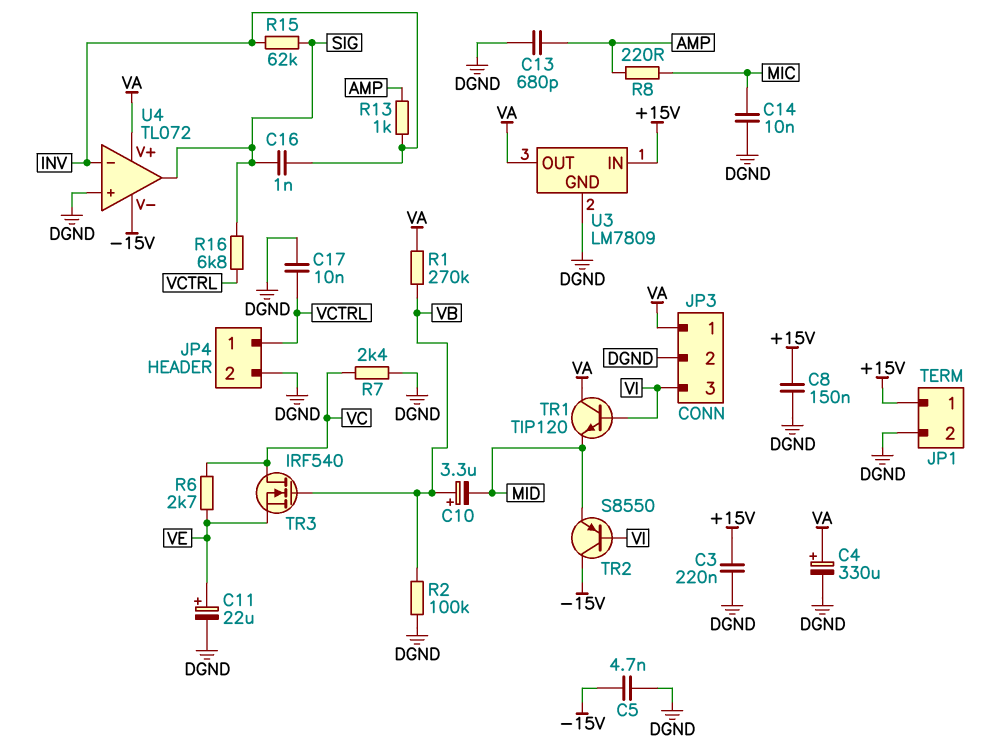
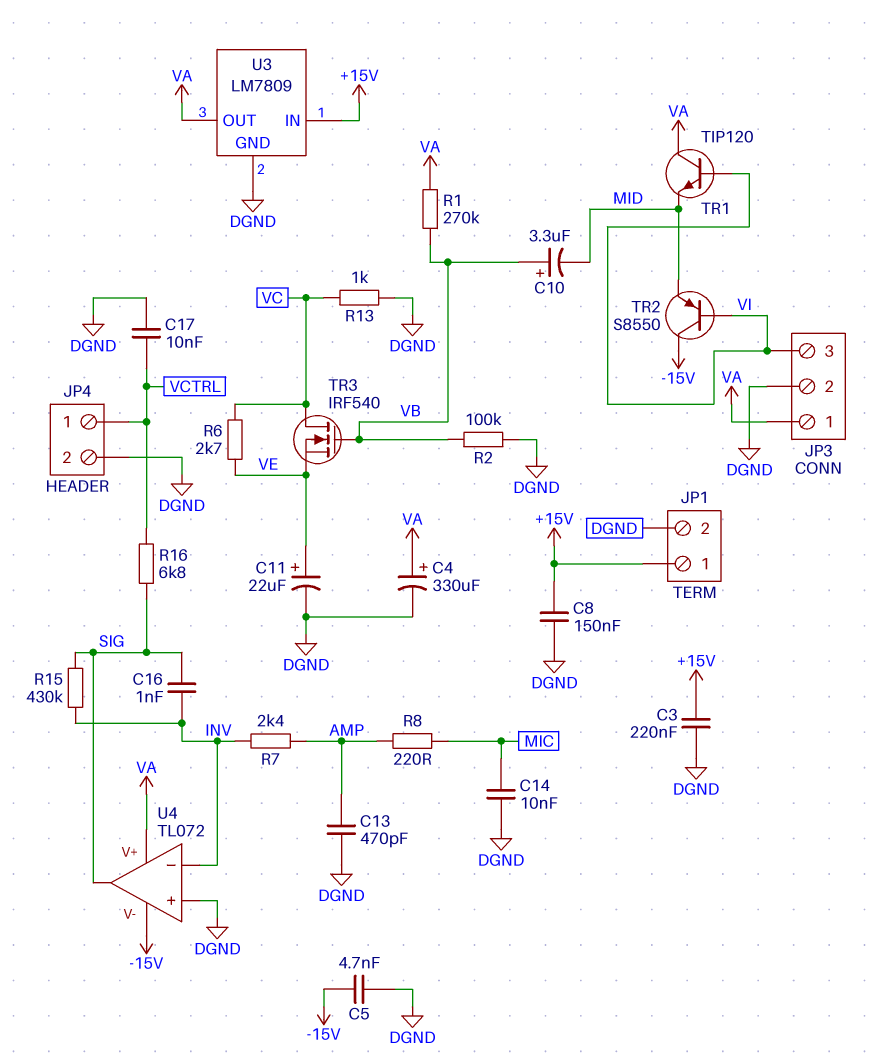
C13: 680pF (AMP, DGND) -> 470pF (AMP, DGND)
R7: 2.4k (DGND, VC) -> 2.4k (AMP, INV)
R13: 1k (AMP, INV) -> 1k (DGND, VC)
R15: 62k (INV, SIG) -> 430k (INV, SIG)

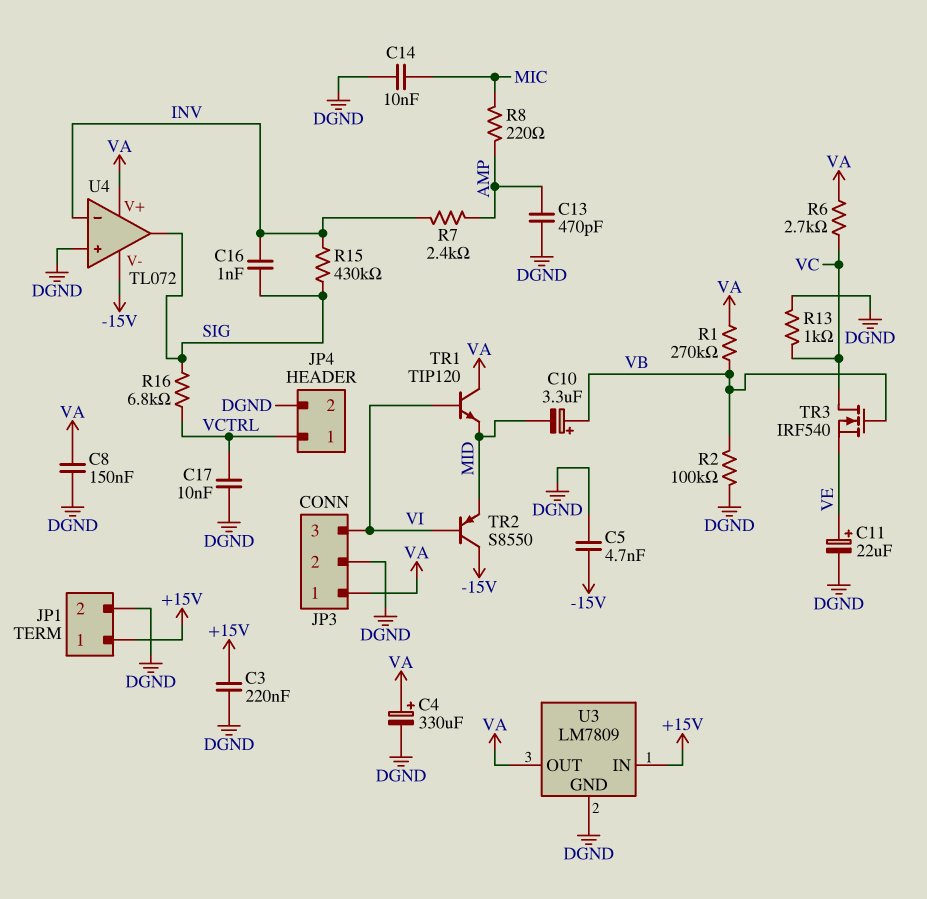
C8: 150nF (+15V, DGND) -> 150nF (DGND, VA)
R6: 2.7k (VC, VE) -> 2.7k (VA, VC)

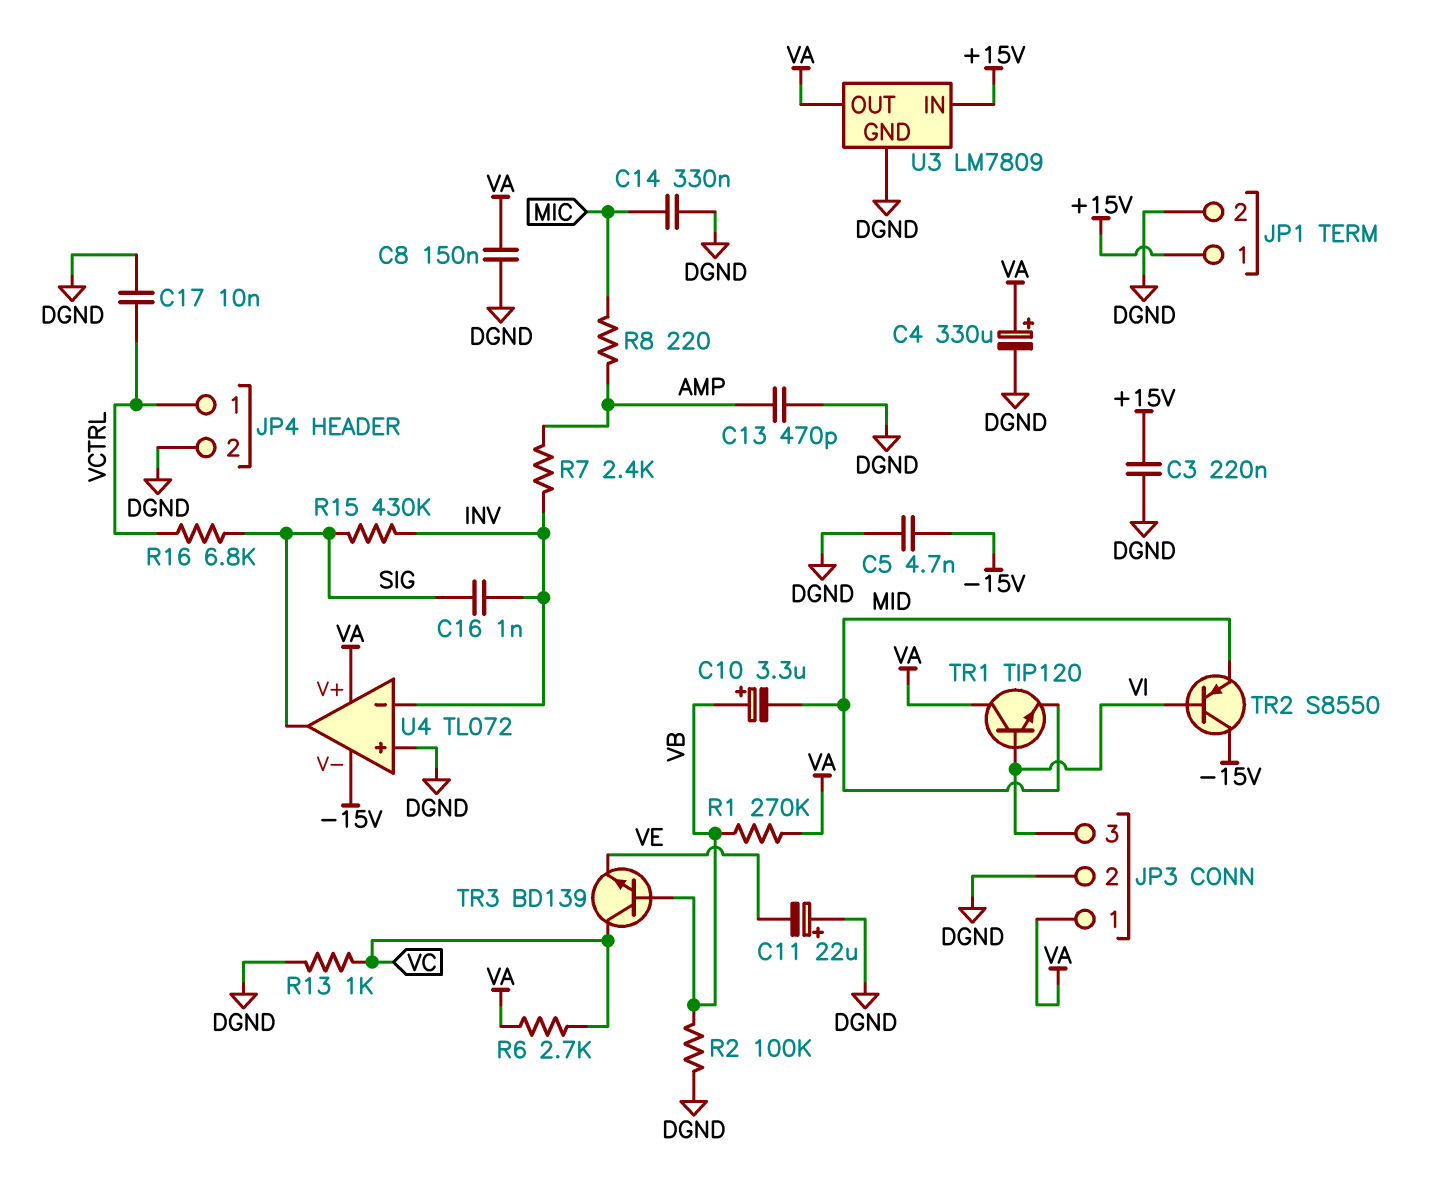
C11: 22uF (plus VE, minus DGND) -> 22uF (plus DGND, minus VE)
C14: 10nF (DGND, MIC) -> 330nF (DGND, MIC)
TR3: NMOS IRF540 (G VB, D VC, S VE) -> NPN BD139 (B VB, C VC, E VE)

